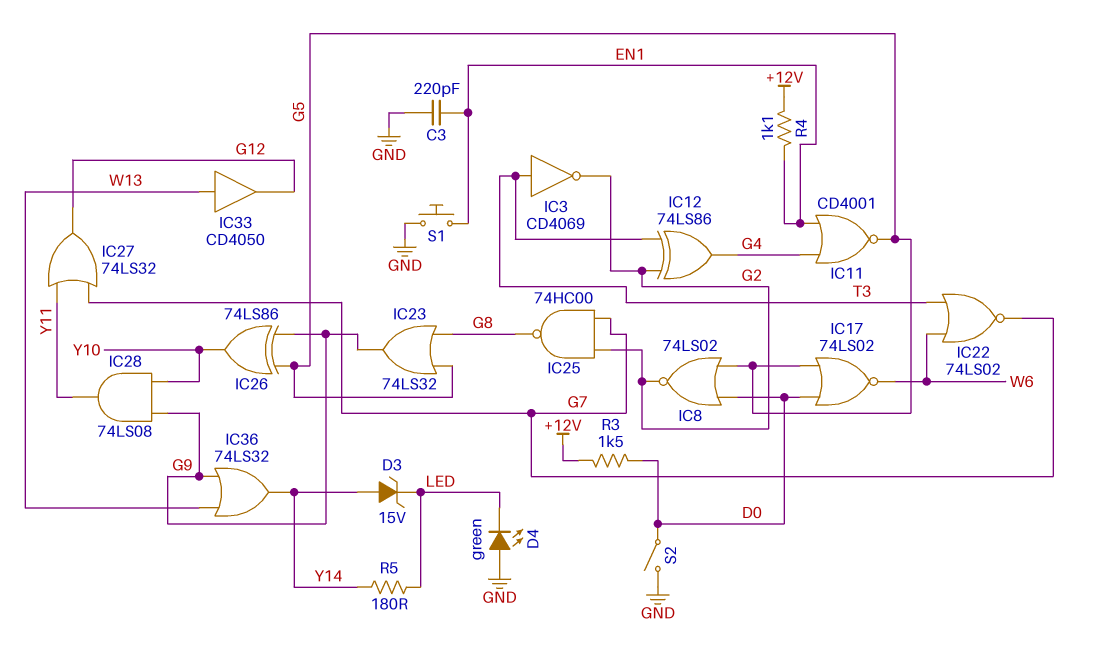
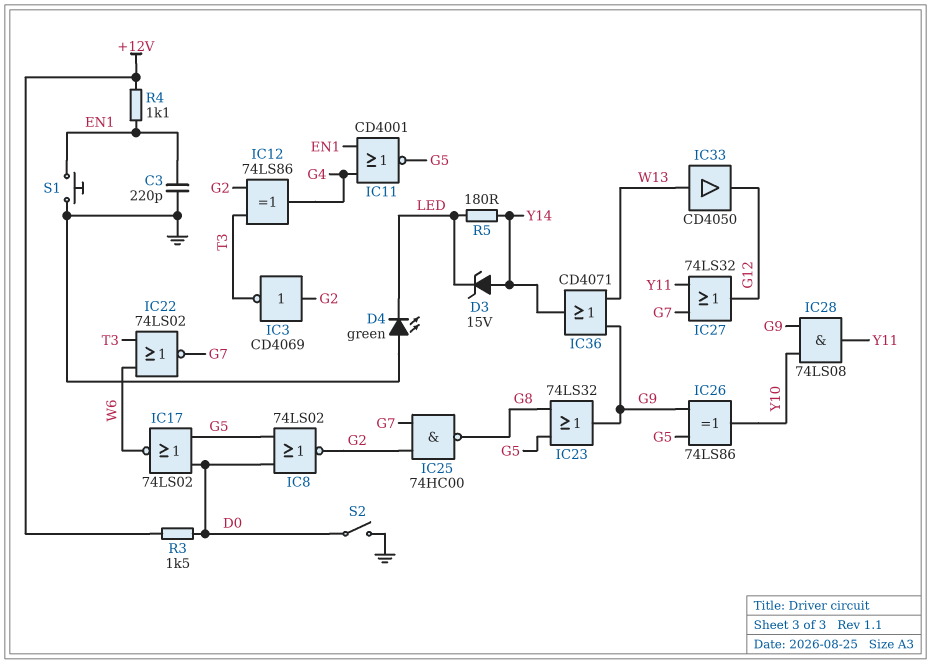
IC3: NOT CD4069 (in T3, out G2) -> NOT CD4069 (in G2, out T3)
IC36: OR 74LS32 (in G9, in W13, out Y14) -> OR CD4071 (in G9, in W13, out Y14)

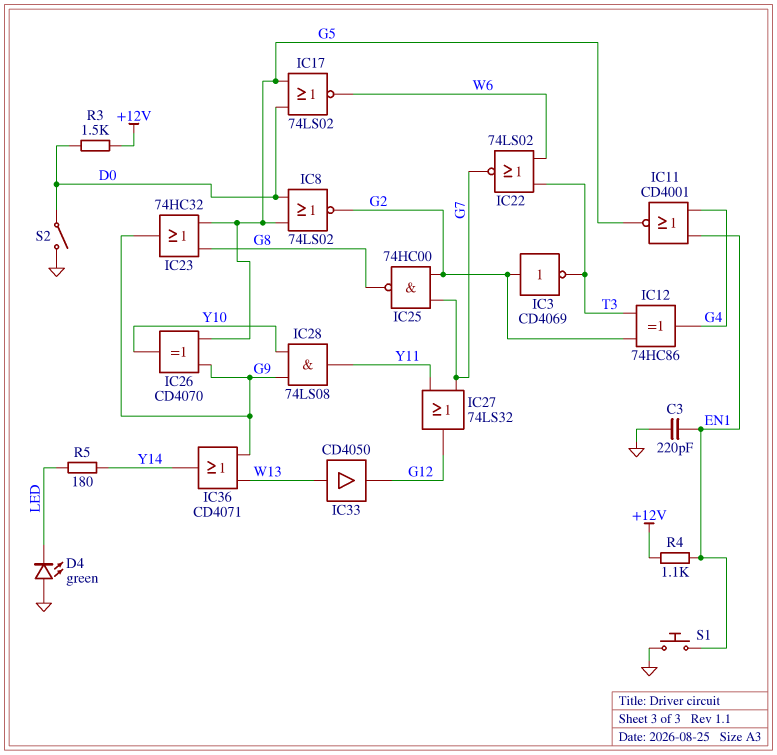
D3: zener 15V (A Y14, K LED) -> none
IC12: XOR 74LS86 (in G2, in T3, out G4) -> XOR 74HC86 (in G2, in T3, out G4)
IC23: OR 74LS32 (in G5, in G8, out G9) -> OR 74HC32 (in G5, in G8, out G9)
IC26: XOR 74LS86 (in G5, in G9, out Y10) -> XOR CD4070 (in G5, in G9, out Y10)

